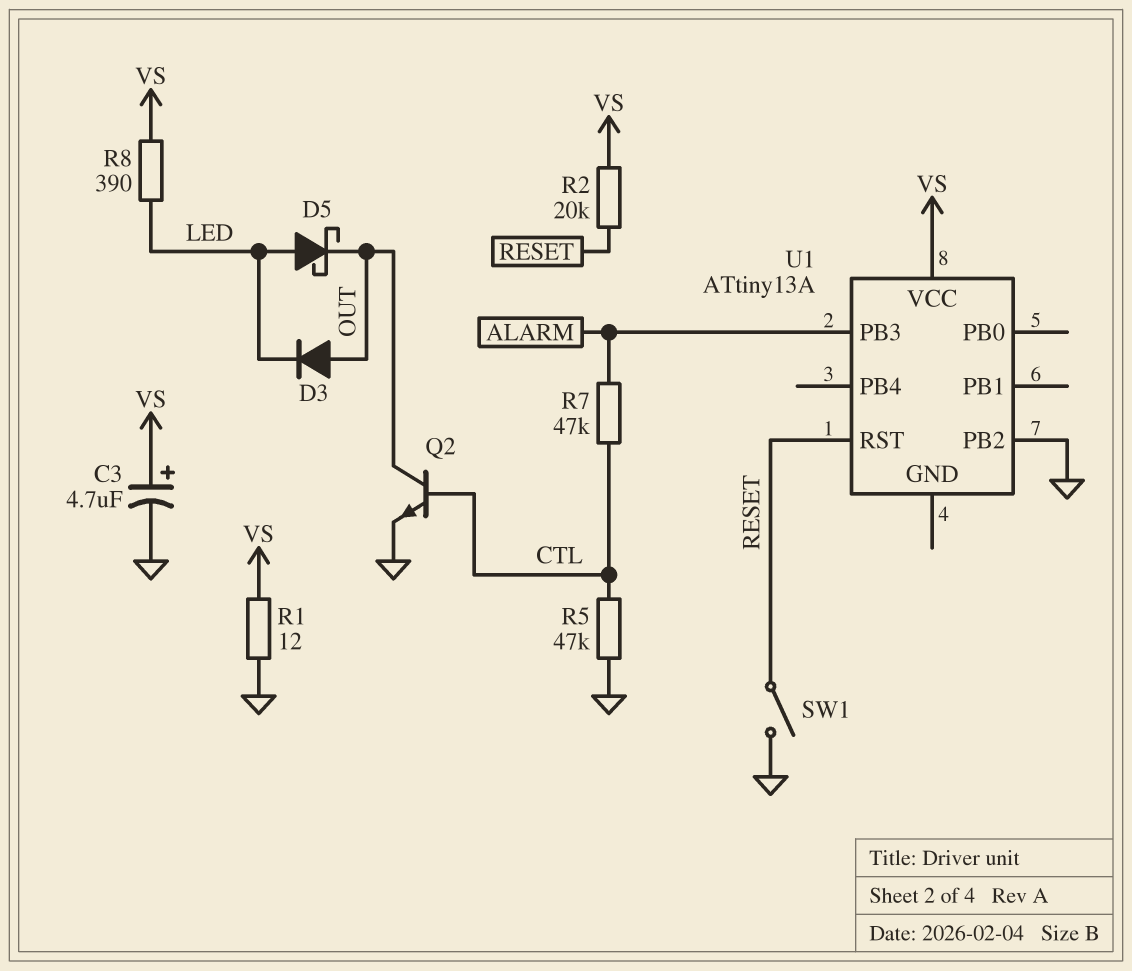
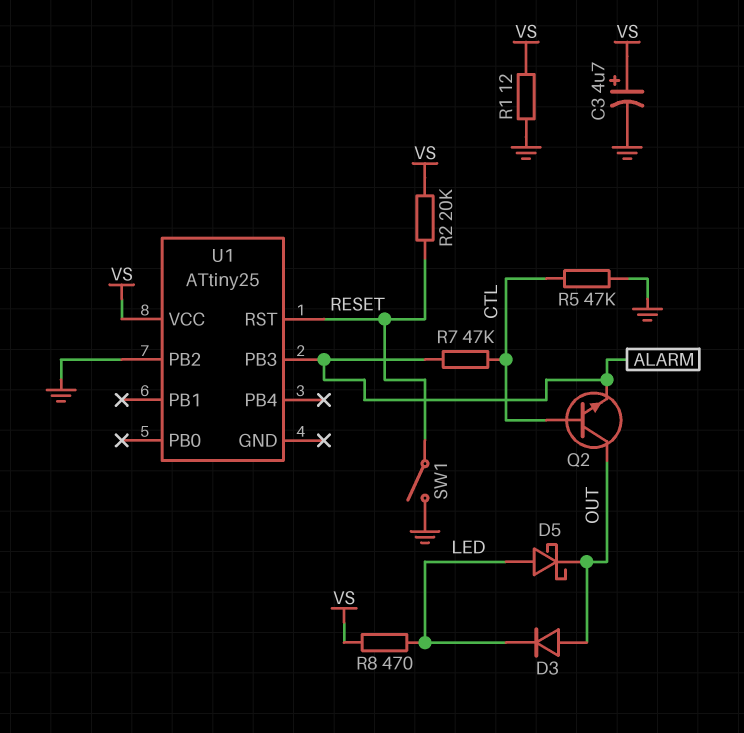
Q2: NPN (B CTL, C OUT, E GND) -> NPN (B CTL, C OUT, E ALARM)
R8: 390 (LED, VS) -> 470 (LED, VS)
U1: ATtiny13A -> ATtiny25

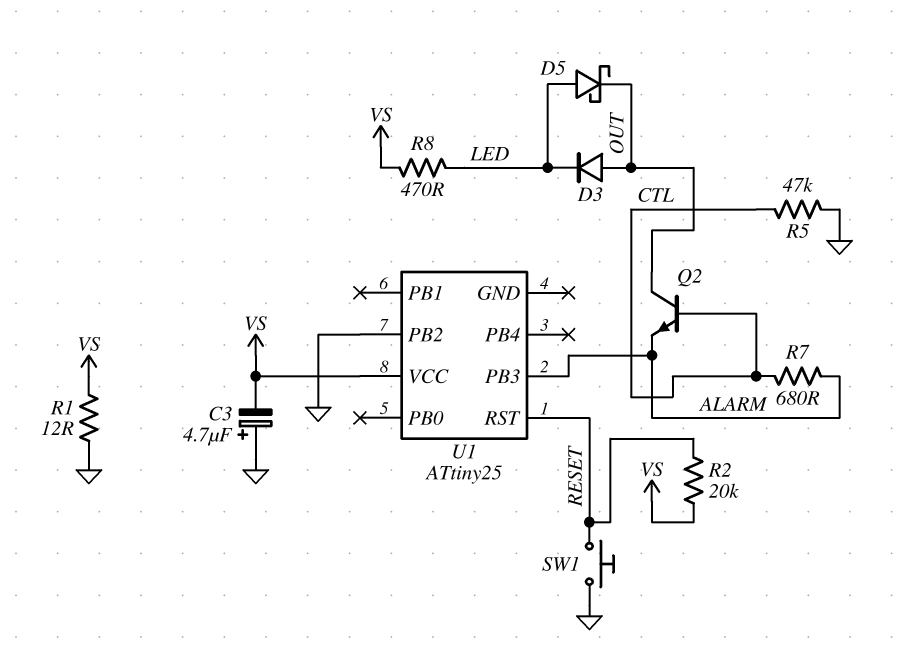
C3: 4.7uF (plus VS, minus GND) -> 4.7uF (plus GND, minus VS)
R7: 47k (ALARM, CTL) -> 680 (ALARM, CTL)
SW1: switch (GND, RESET) -> button (GND, RESET)

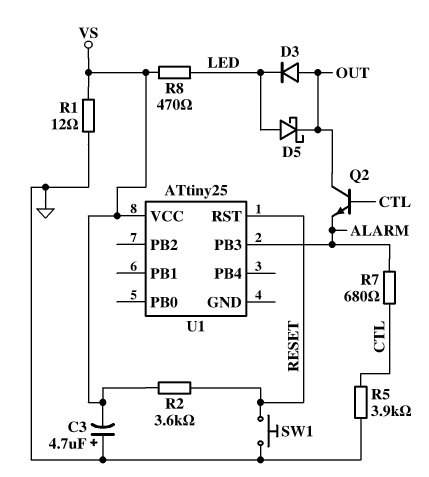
R2: 20k (RESET, VS) -> 3.6k (RESET, VS)
R5: 47k (CTL, GND) -> 3.9k (CTL, GND)
U1 pin PB2: GND -> none

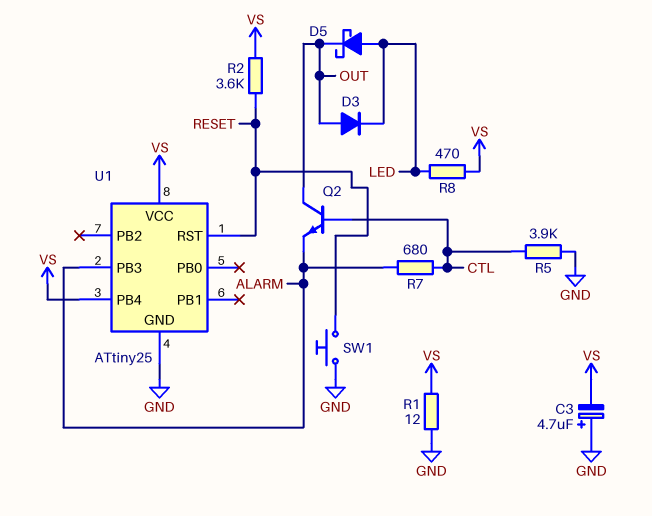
U1 pin GND: none -> GND
U1 pin PB4: none -> VS

